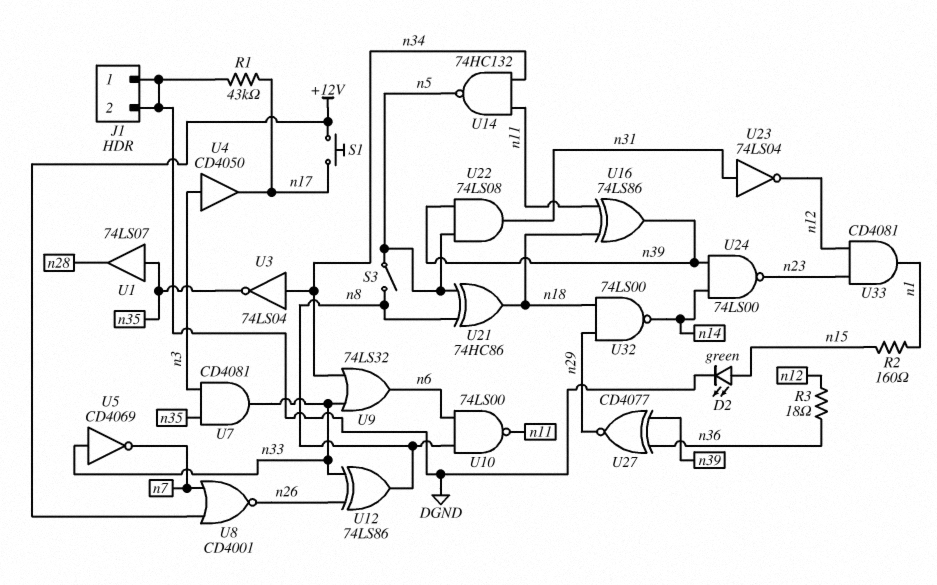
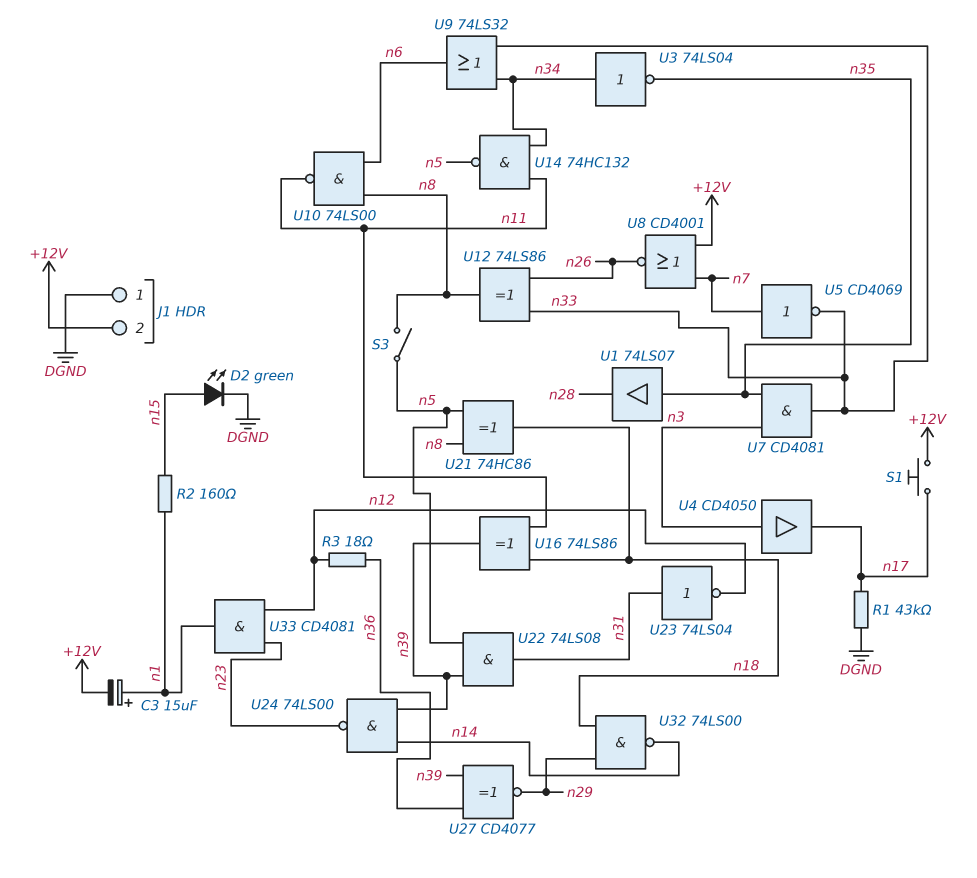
C3: none -> 15uF (plus n1, minus +12V)
J1 pin 2: DGND -> +12V
U5: NOT CD4069 (in n33, out n7) -> NOT CD4069 (in n7, out n33)

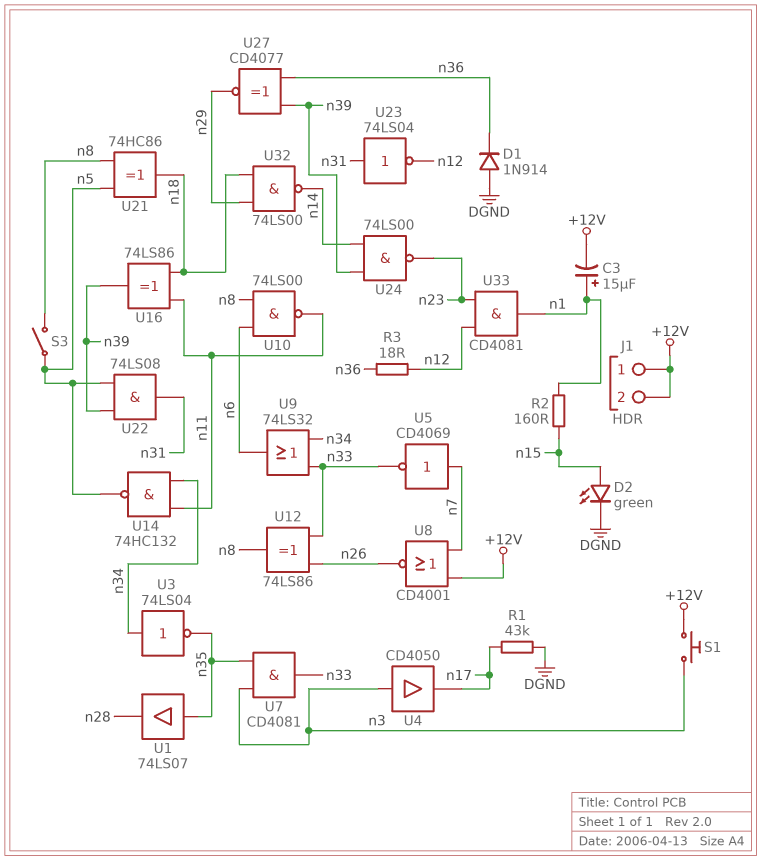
D1: none -> diode 1N914 (A DGND, K n36)
J1 pin 1: DGND -> +12V
S1: button (+12V, n17) -> button (+12V, n3)

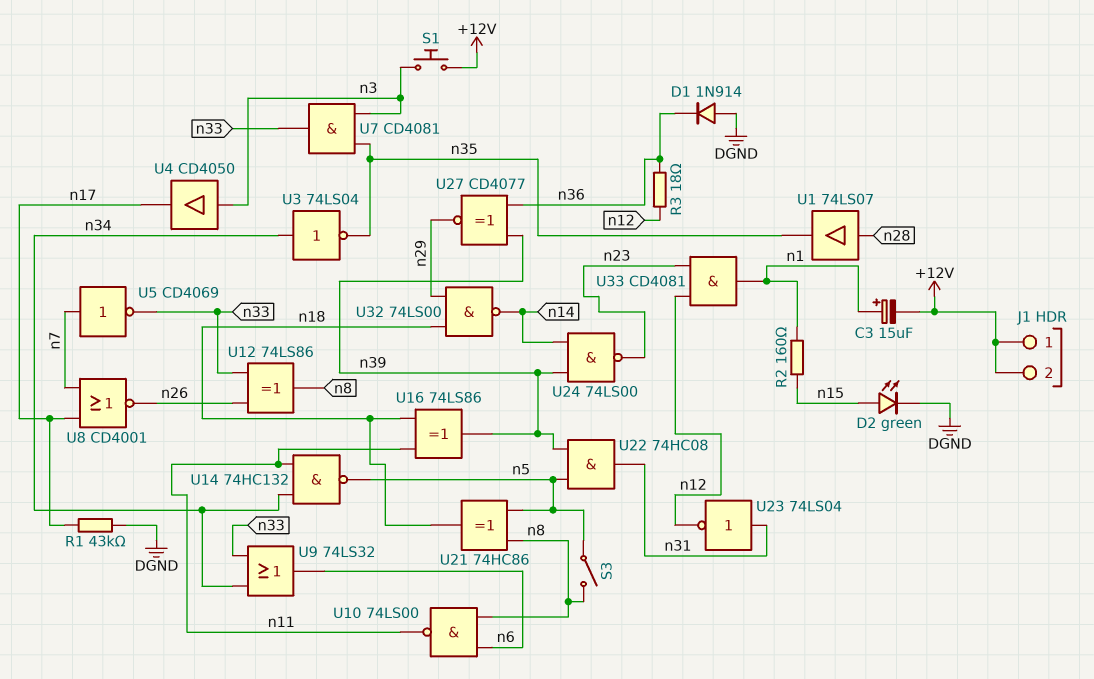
U1: buffer 74LS07 (in n35, out n28) -> buffer 74LS07 (in n28, out n35)
U8: NOR CD4001 (in +12V, in n7, out n26) -> NOR CD4001 (in n7, in n17, out n26)
U22: AND 74LS08 (in n5, in n39, out n31) -> AND 74HC08 (in n5, in n39, out n31)

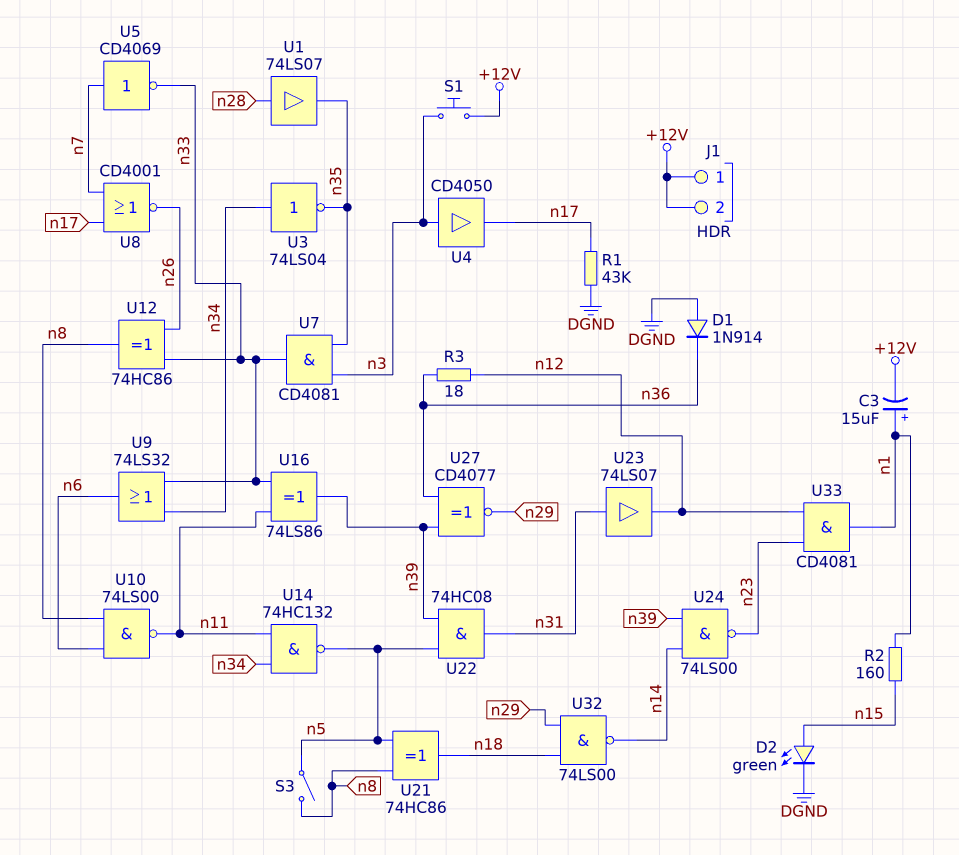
U12: XOR 74LS86 (in n26, in n33, out n8) -> XOR 74HC86 (in n26, in n33, out n8)
U16: XOR 74LS86 (in n11, in n18, out n39) -> XOR 74LS86 (in n11, in n33, out n39)
U23: NOT 74LS04 (in n31, out n12) -> buffer 74LS07 (in n31, out n12)

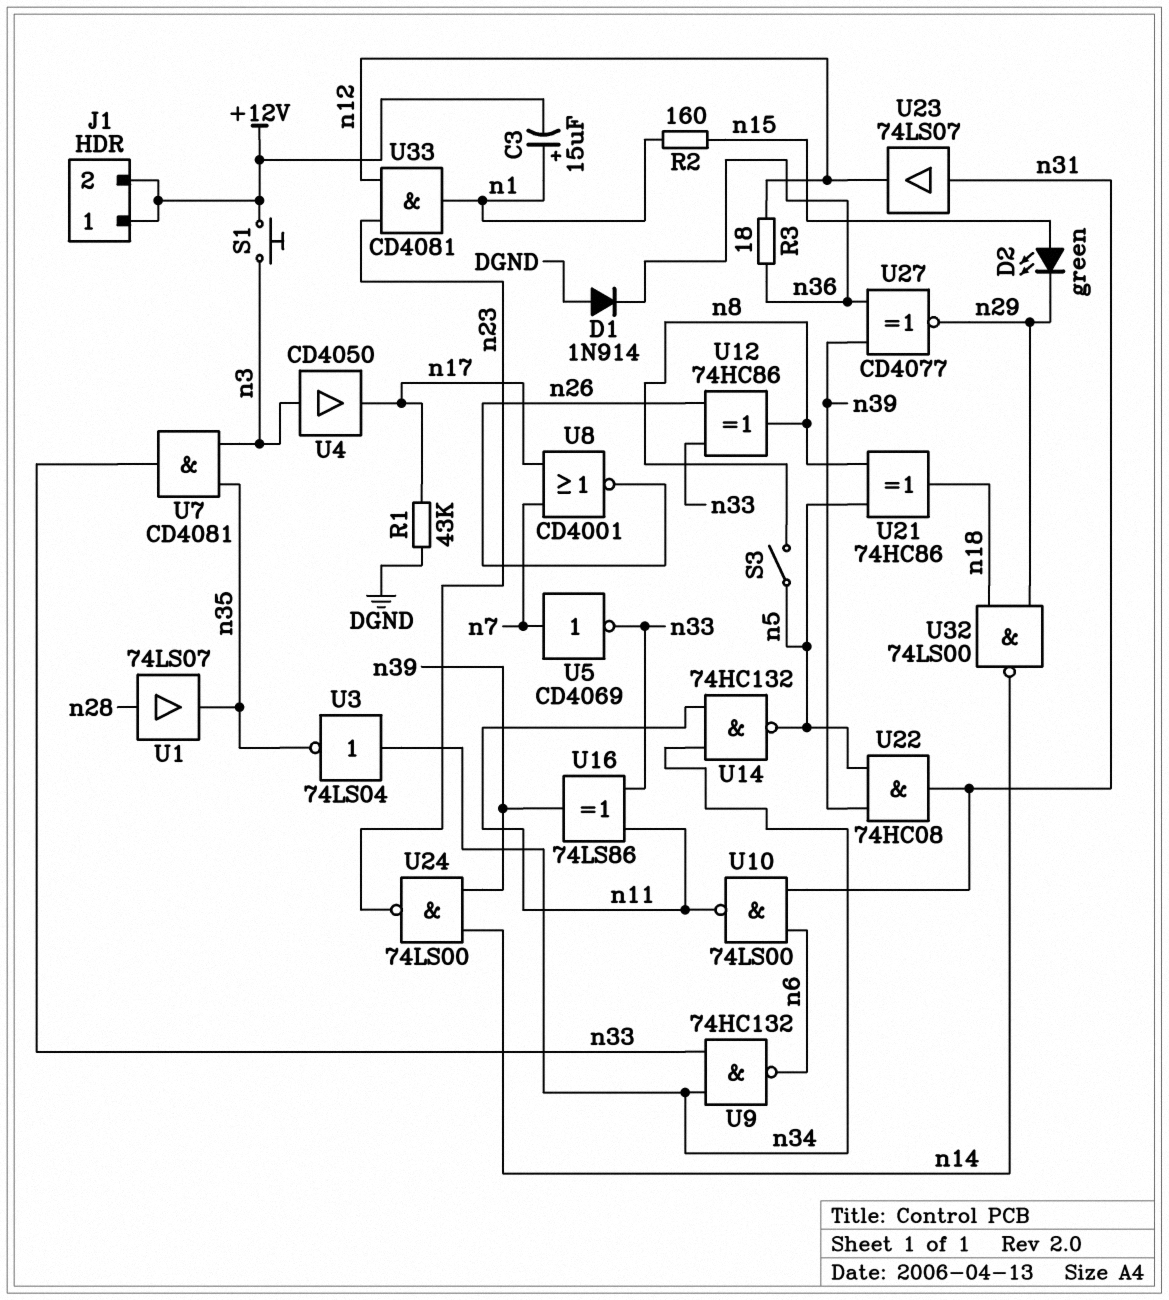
D2: LED green (A n15, K DGND) -> LED green (A n15, K n29)
U9: OR 74LS32 (in n33, in n34, out n6) -> NAND 74HC132 (in n33, in n34, out n6)
U10: NAND 74LS00 (in n6, in n8, out n11) -> NAND 74LS00 (in n6, in n31, out n11)

